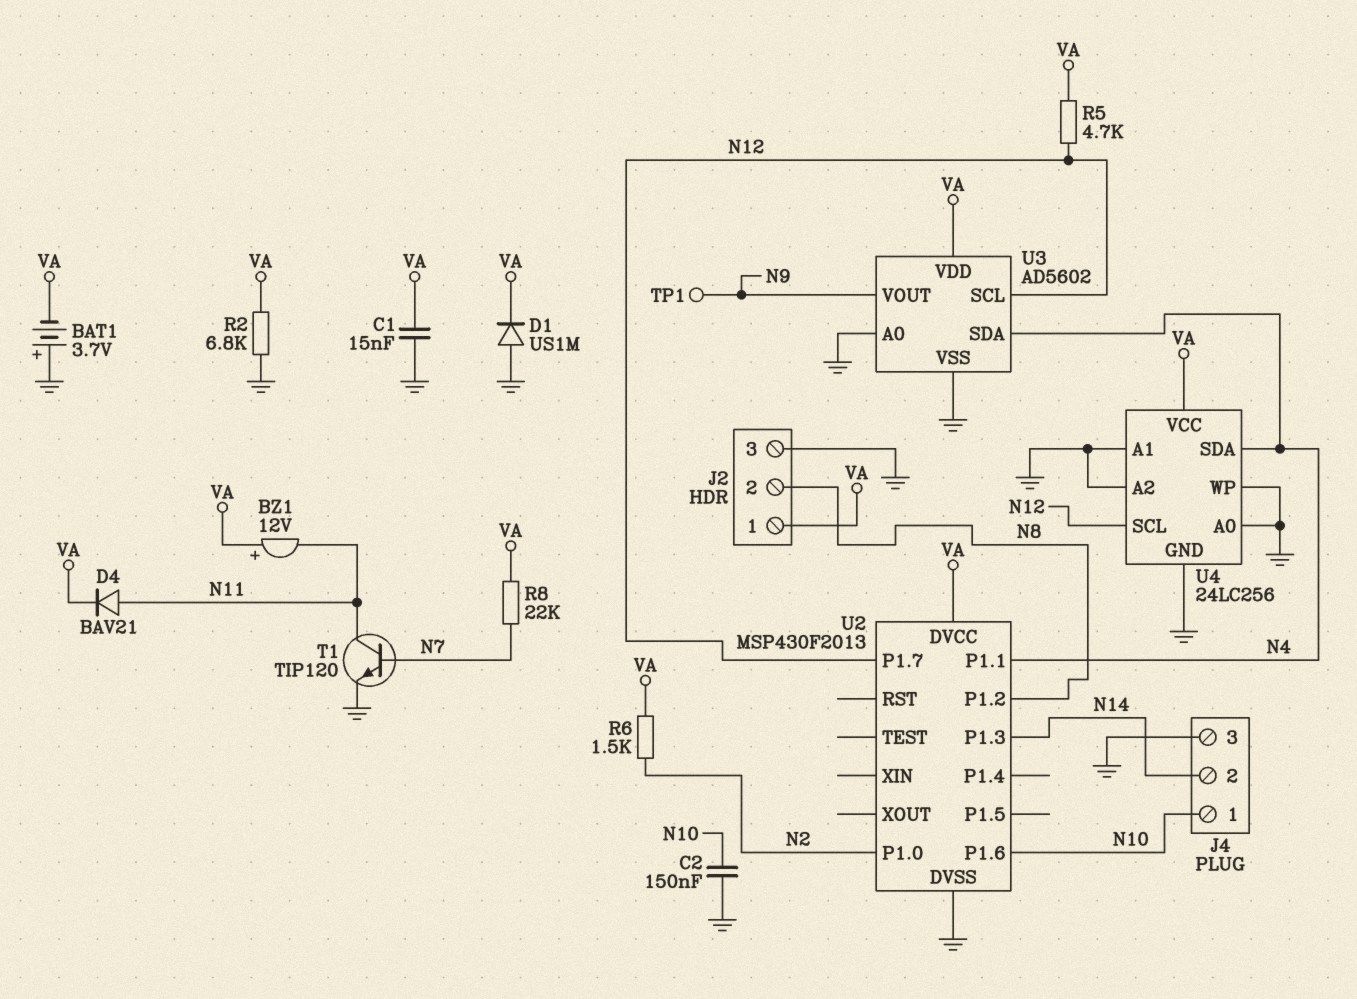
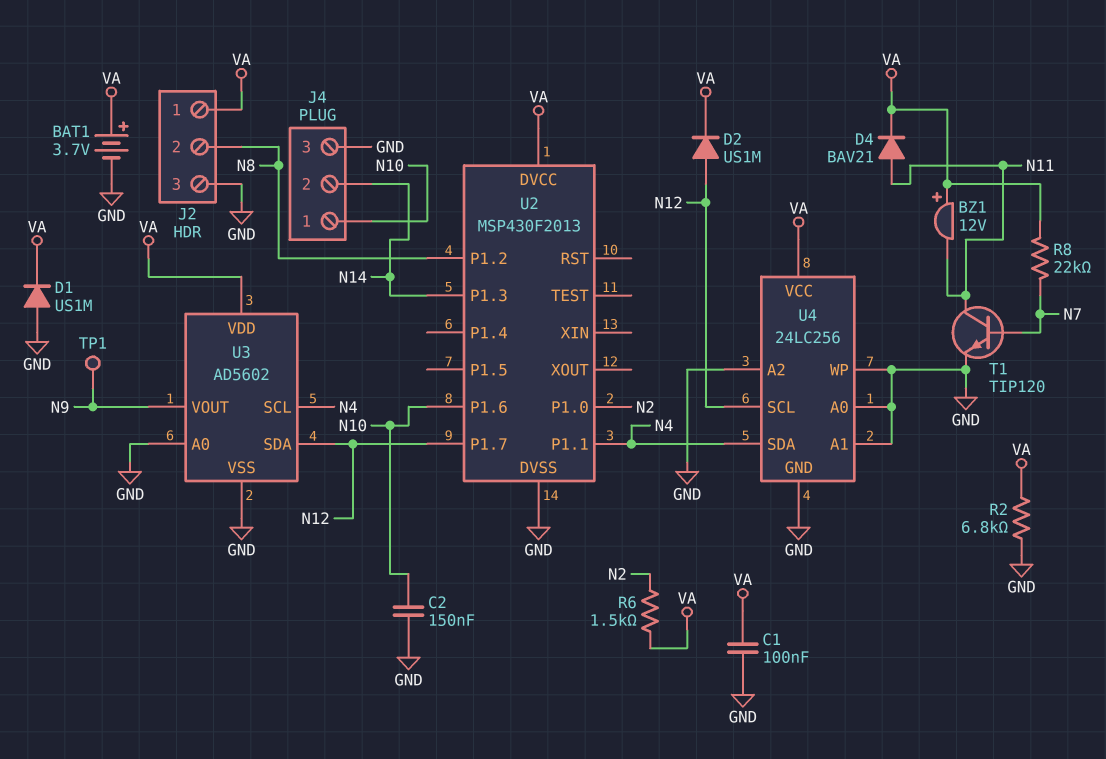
BAT1: 3.7V (plus GND, minus VA) -> 3.7V (plus VA, minus GND)
C1: 15nF (GND, VA) -> 100nF (GND, VA)
D2: none -> diode US1M (A N12, K VA)
R5: 4.7k (N12, VA) -> none
U3 pin SCL: N12 -> N4
U3 pin SDA: N4 -> N12

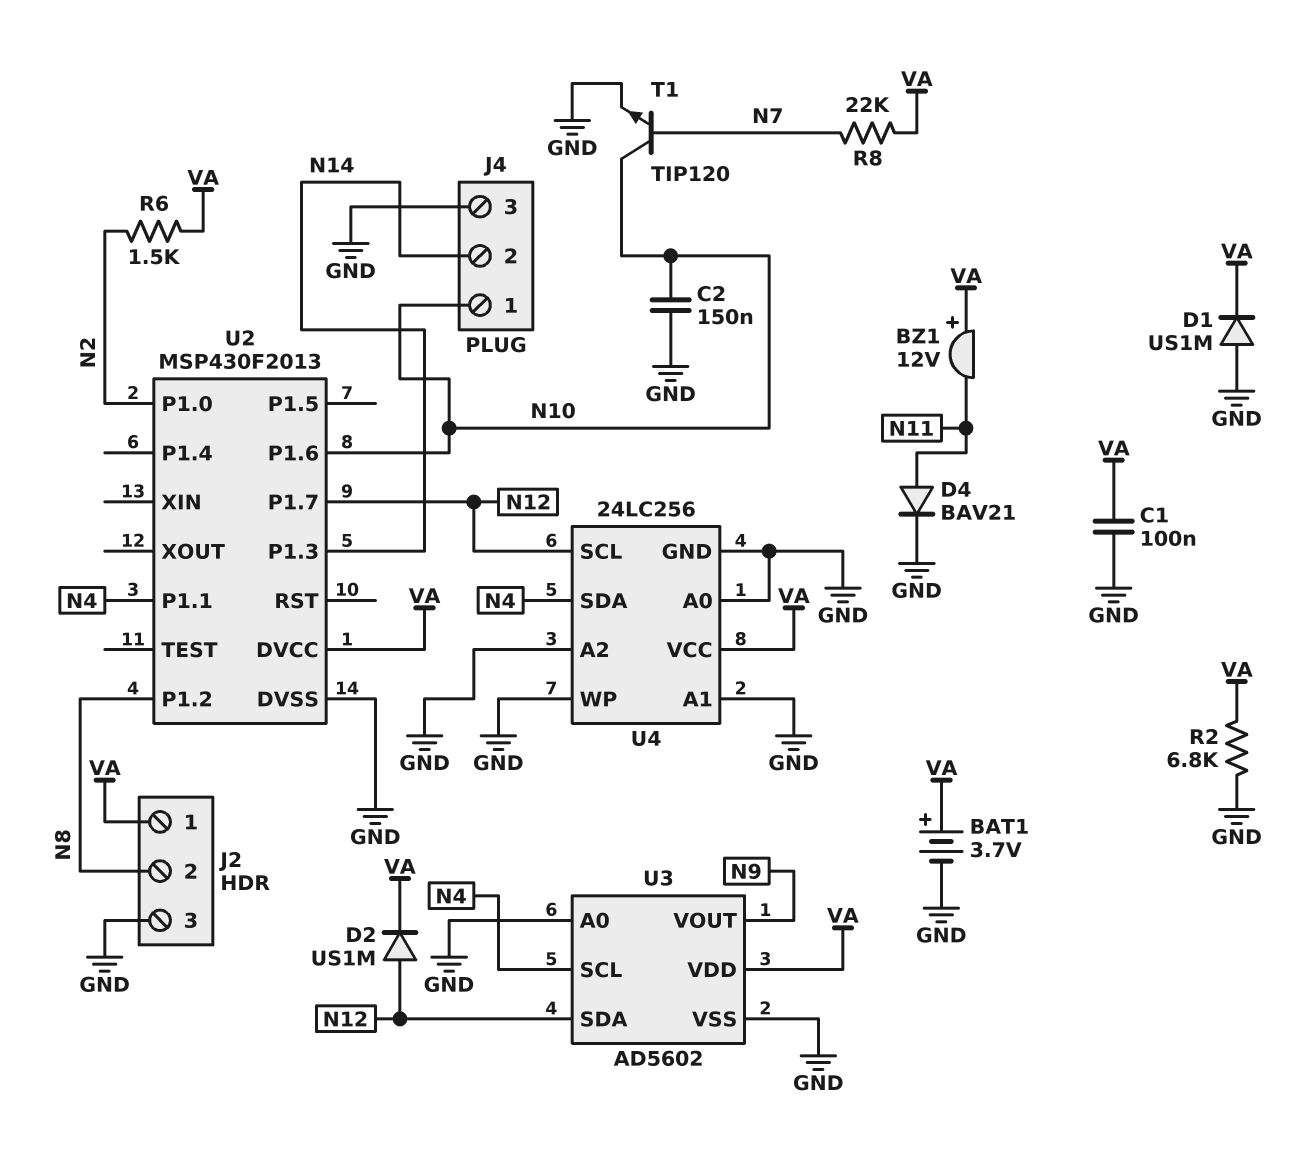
D4: diode BAV21 (A N11, K VA) -> diode BAV21 (A N11, K GND)
T1: NPN TIP120 (B N7, C N11, E GND) -> NPN TIP120 (B N7, C N10, E GND)
TP1: test point (N9) -> none

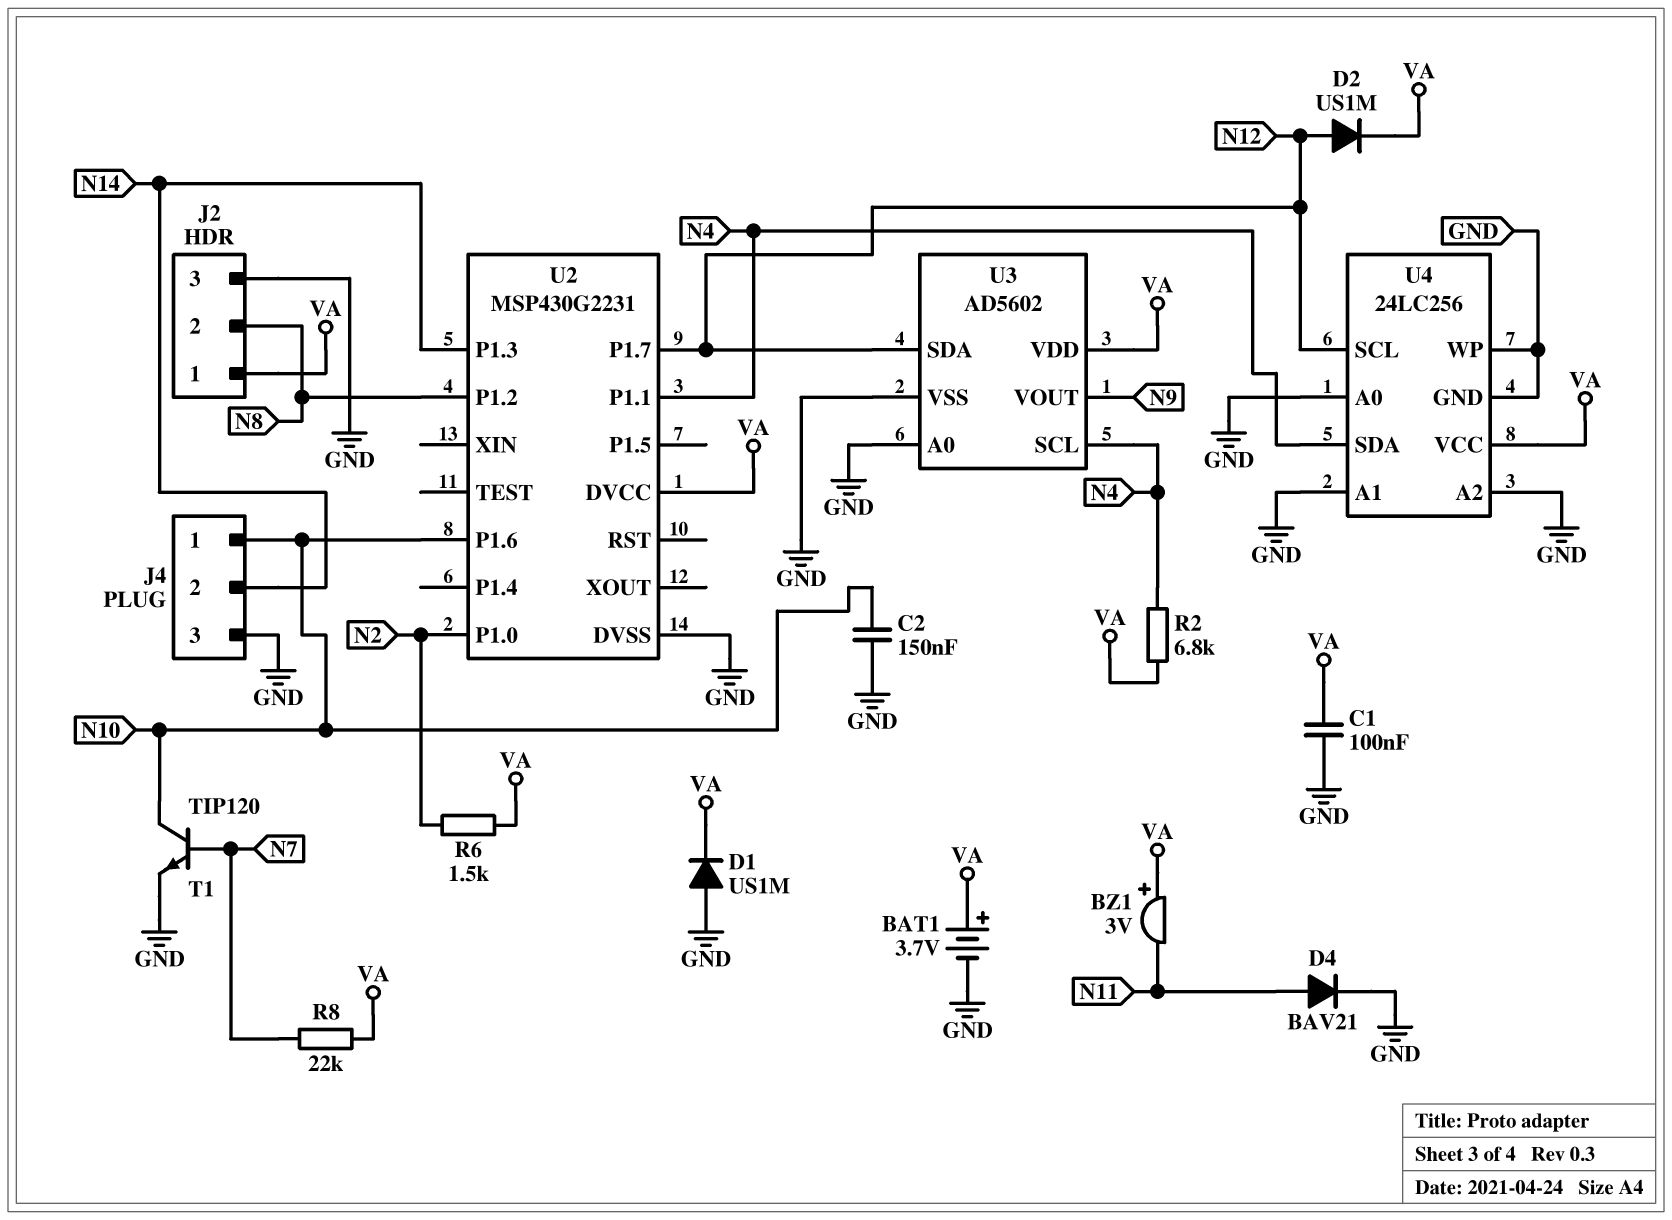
BZ1: buzzer 12V (plus VA, minus N11) -> buzzer 3V (plus VA, minus N11)
R2: 6.8k (GND, VA) -> 6.8k (N4, VA)
U2: MSP430F2013 -> MSP430G2231

